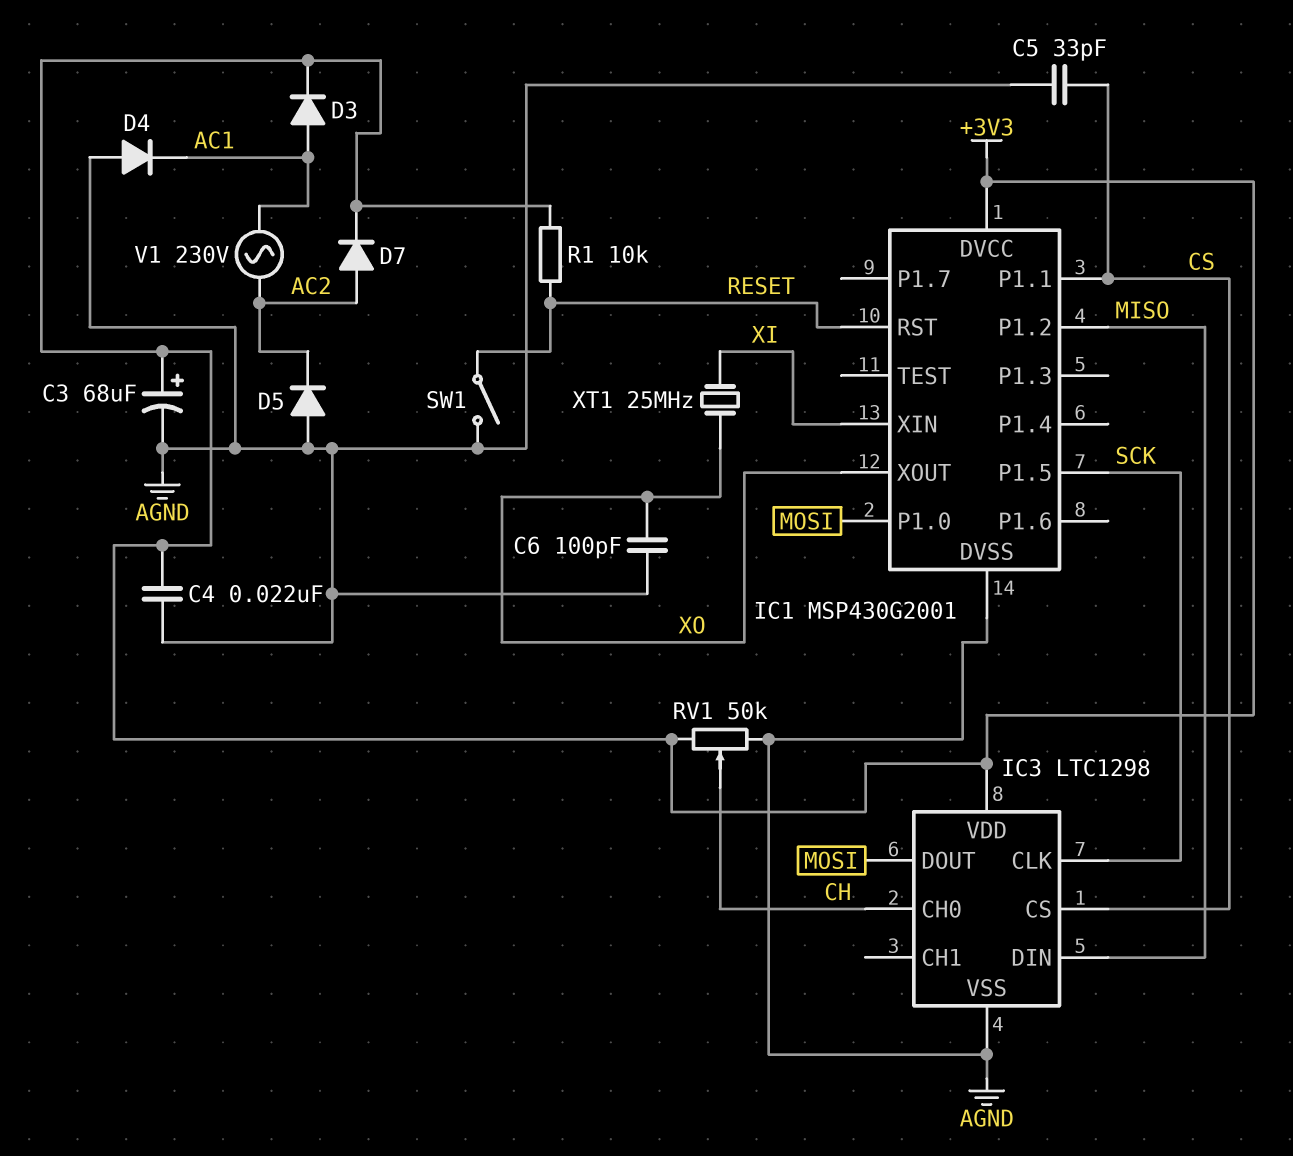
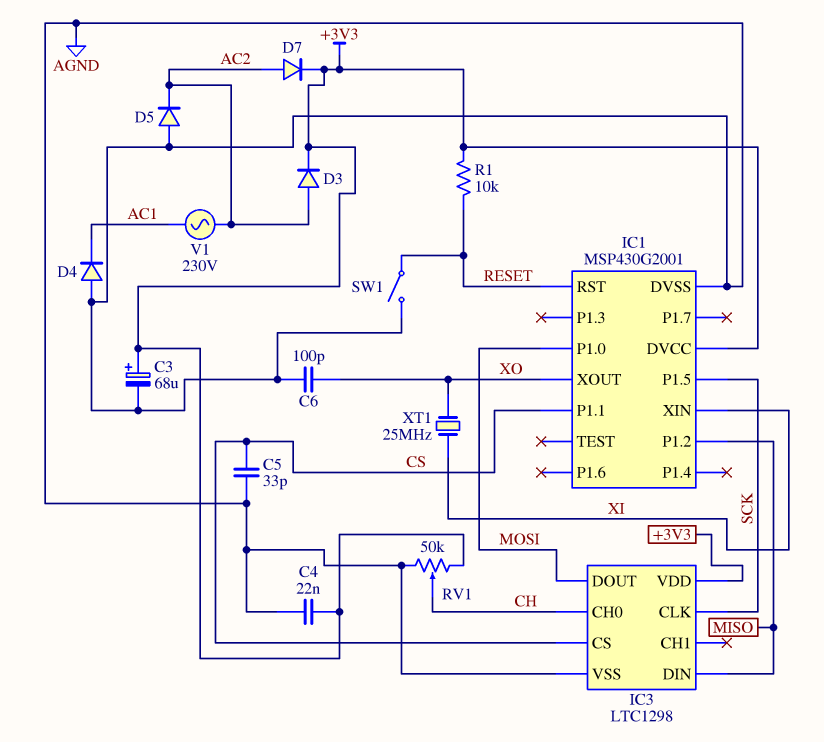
D3: diode (A AC1, K +3V3) -> diode (A AC2, K +3V3)

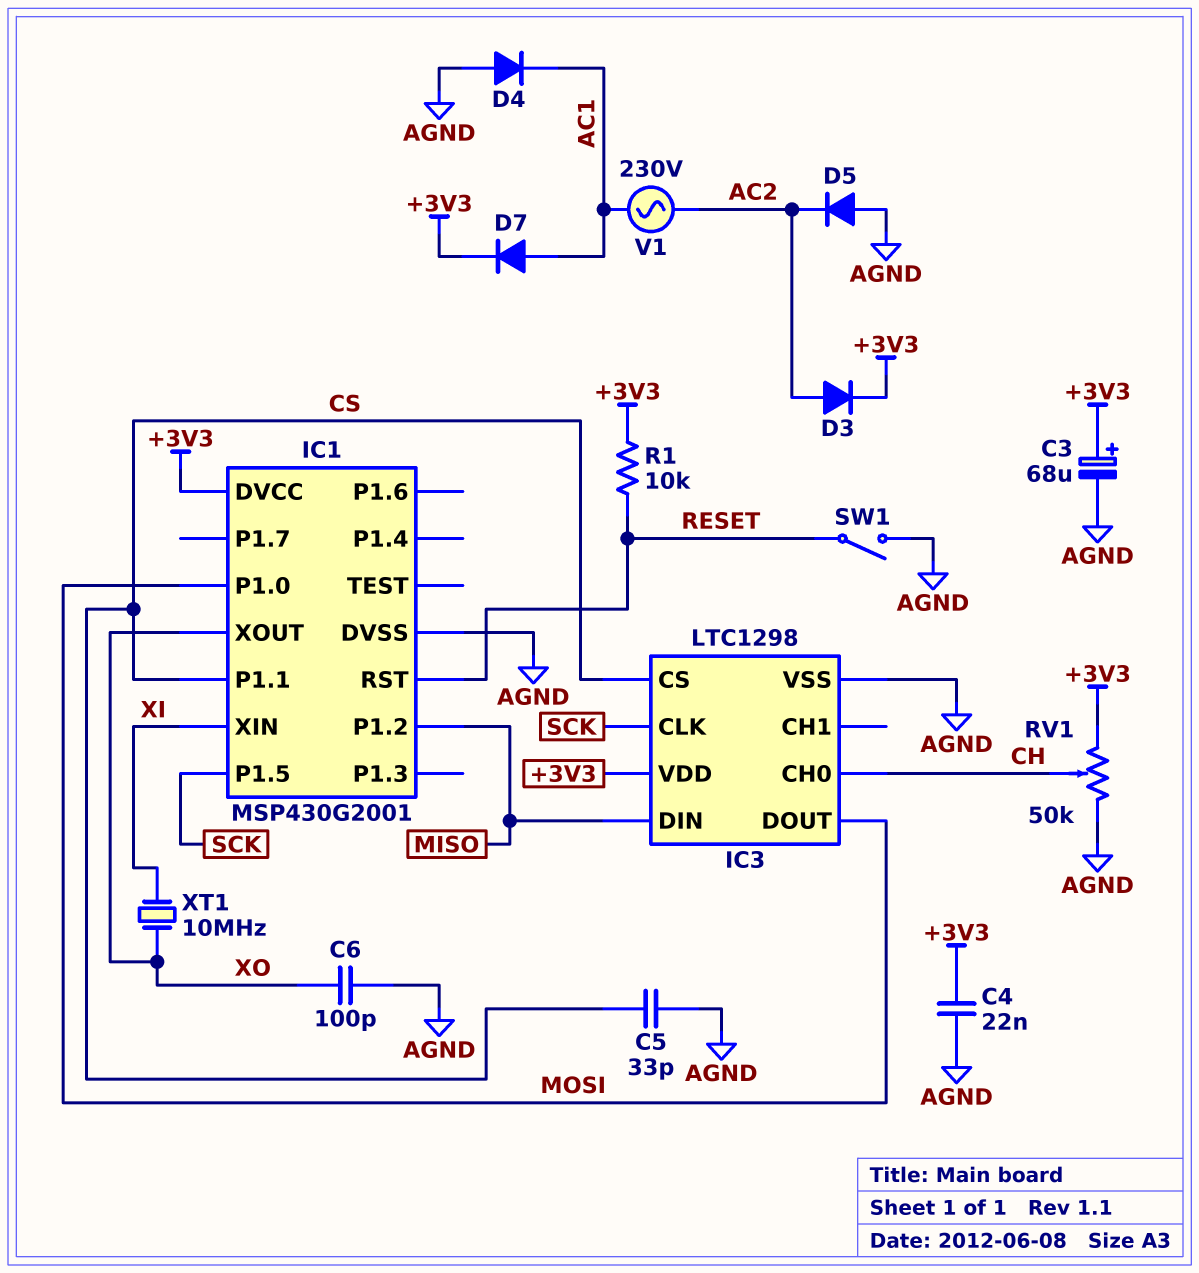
D7: diode (A AC2, K +3V3) -> diode (A AC1, K +3V3)
XT1: 25MHz (XI, XO) -> 10MHz (XI, XO)

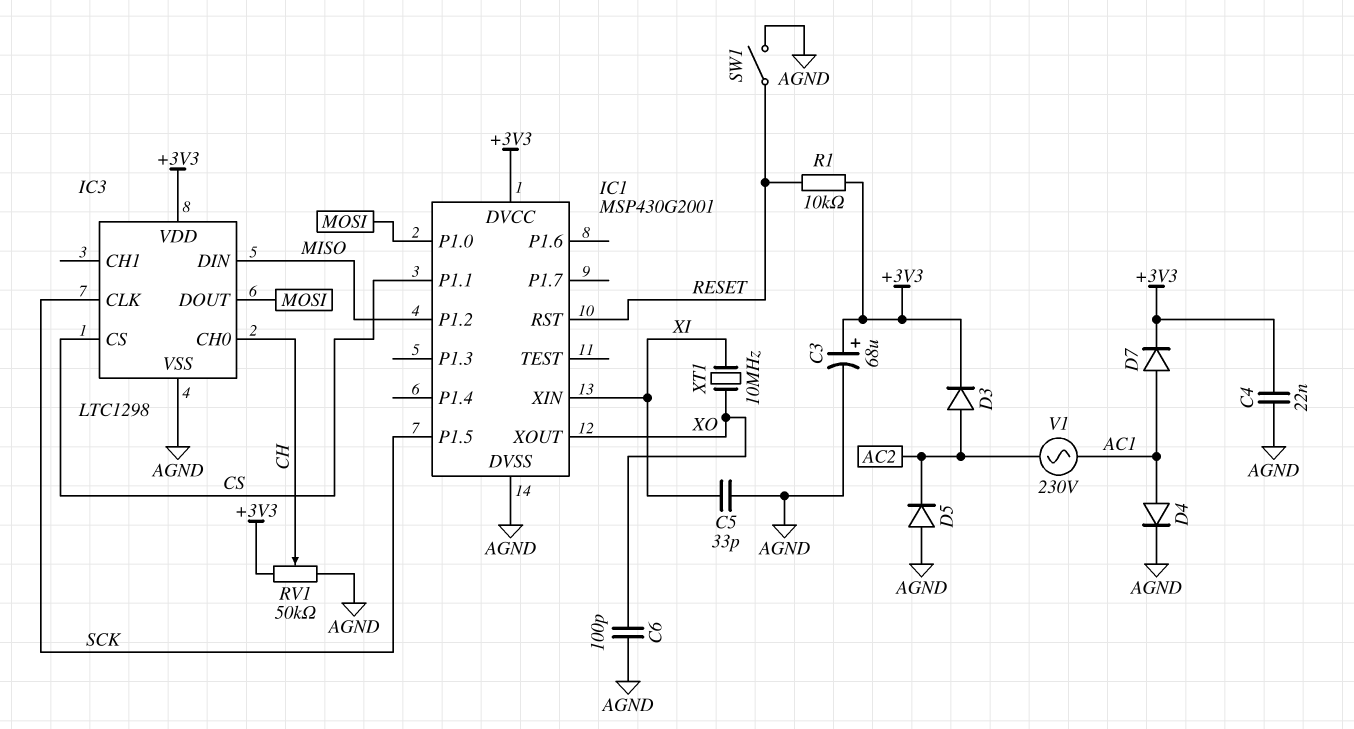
C5: 33pF (AGND, CS) -> 33pF (AGND, XI)
D4: diode (A AGND, K AC1) -> diode (A AC1, K AGND)

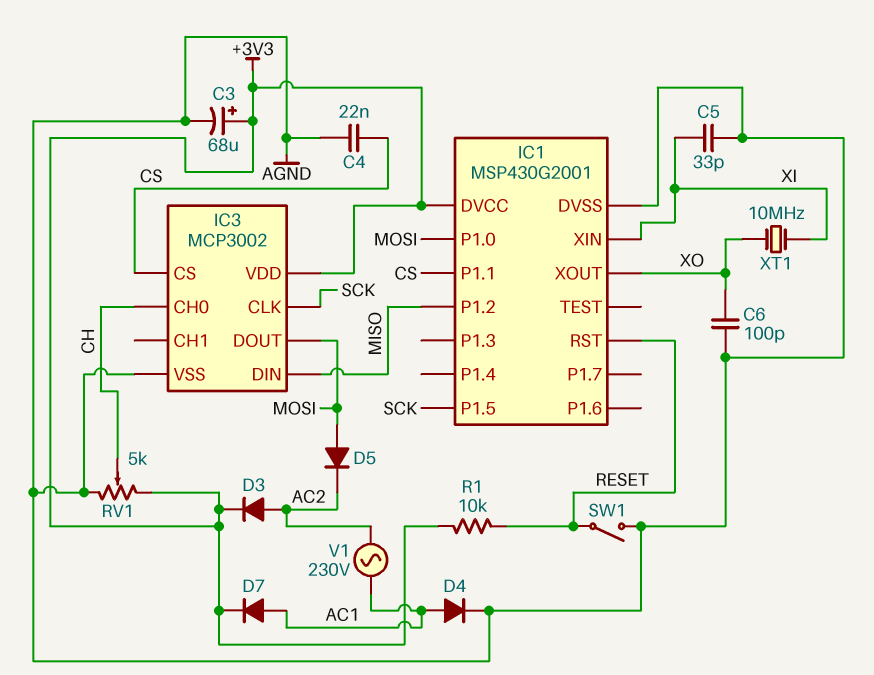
C4: 22nF (+3V3, AGND) -> 22nF (AGND, CS)
D5: diode (A AGND, K AC2) -> diode (A MOSI, K AC2)
IC3: LTC1298 -> MCP3002
RV1: 50k (+3V3, AGND, wiper CH) -> 5k (+3V3, AGND, wiper CH)

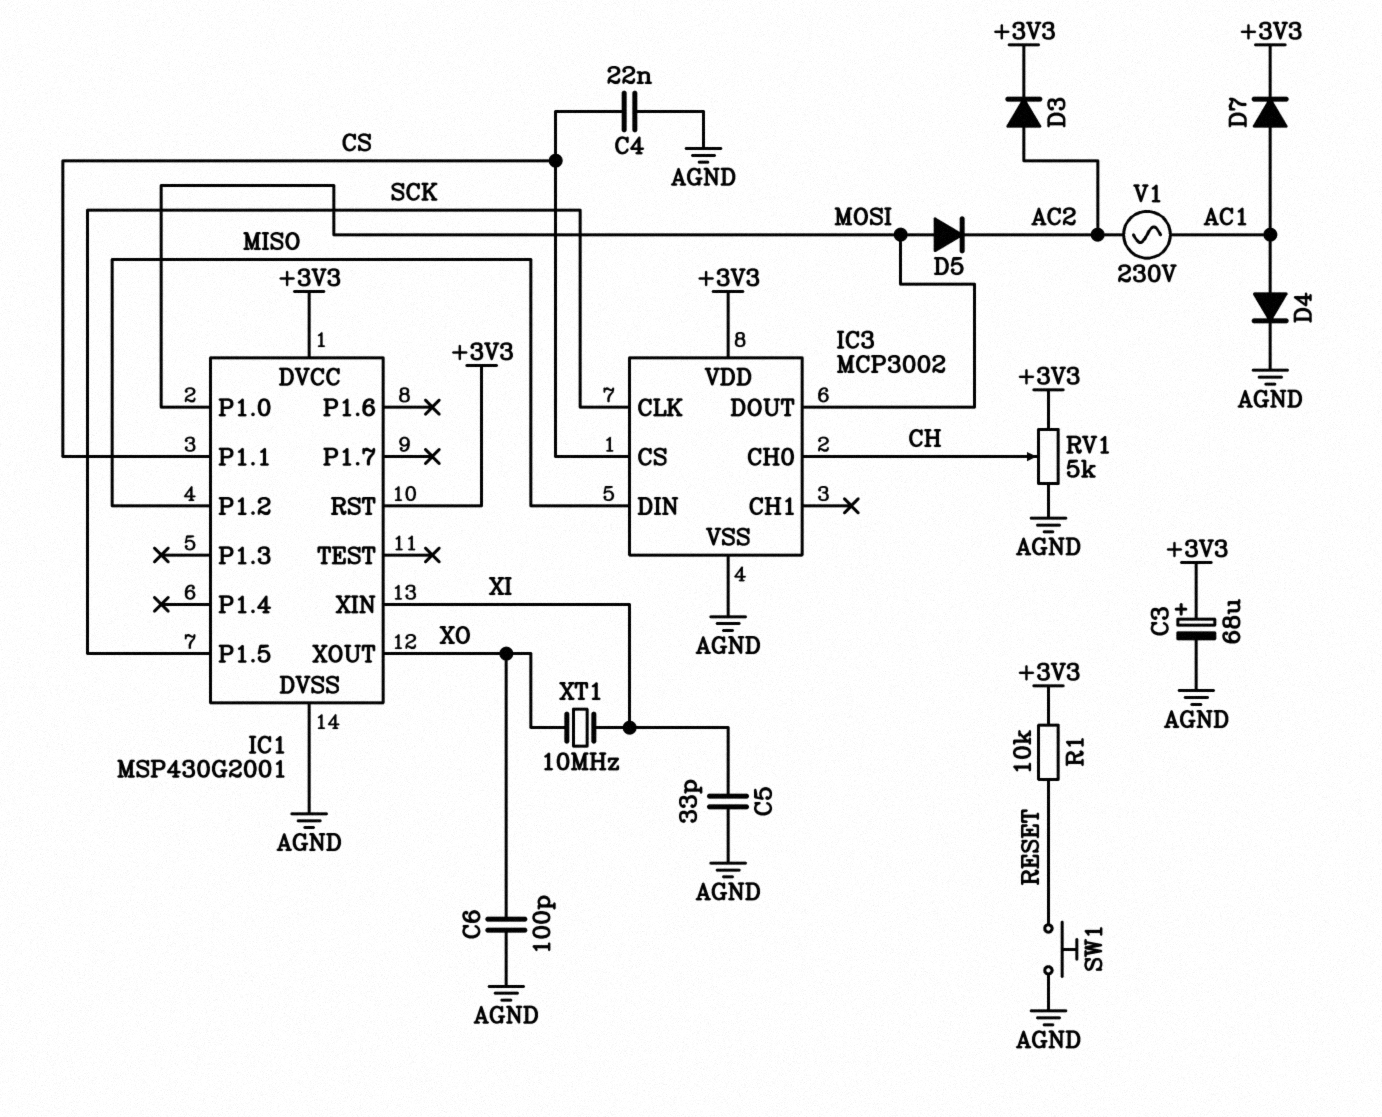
IC1 pin RST: RESET -> +3V3
SW1: switch (AGND, RESET) -> button (AGND, RESET)

